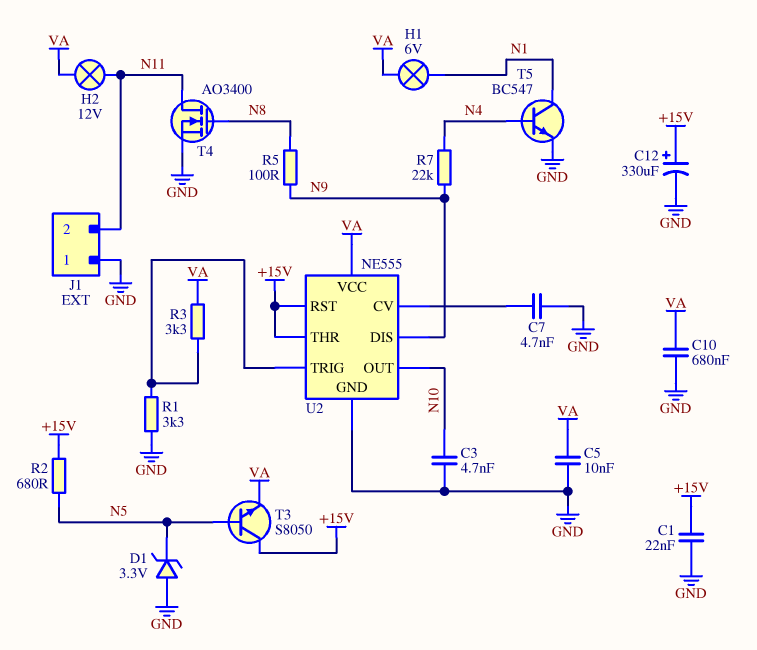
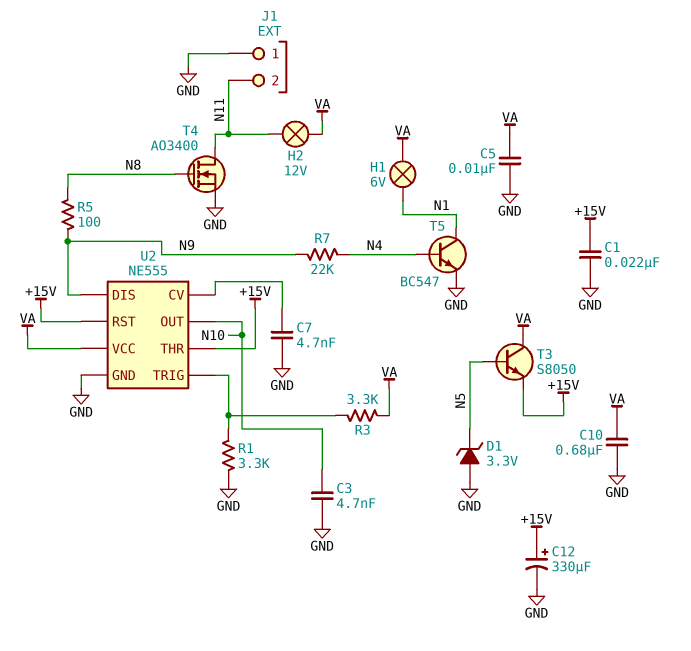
R2: 680 (+15V, N5) -> none
T3: NPN S8050 (B N5, C +15V, E VA) -> NPN S8050 (B N5, C VA, E +15V)

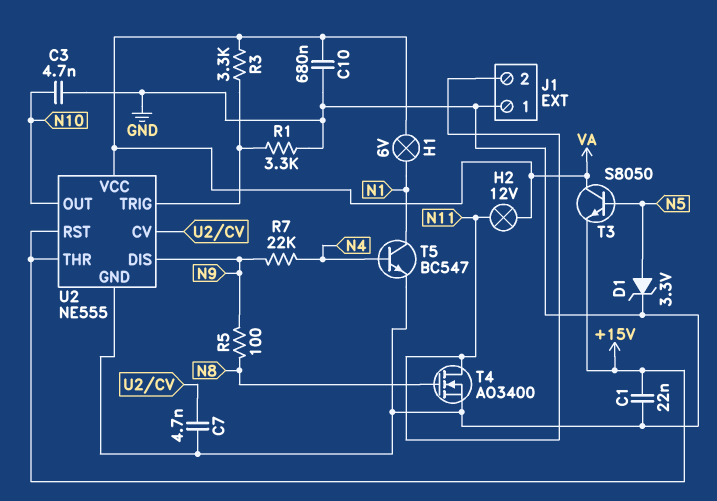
C5: 10nF (GND, VA) -> none
C12: 330uF (plus +15V, minus GND) -> none
D1: zener 3.3V (A GND, K N5) -> zener 3.3V (A N5, K GND)

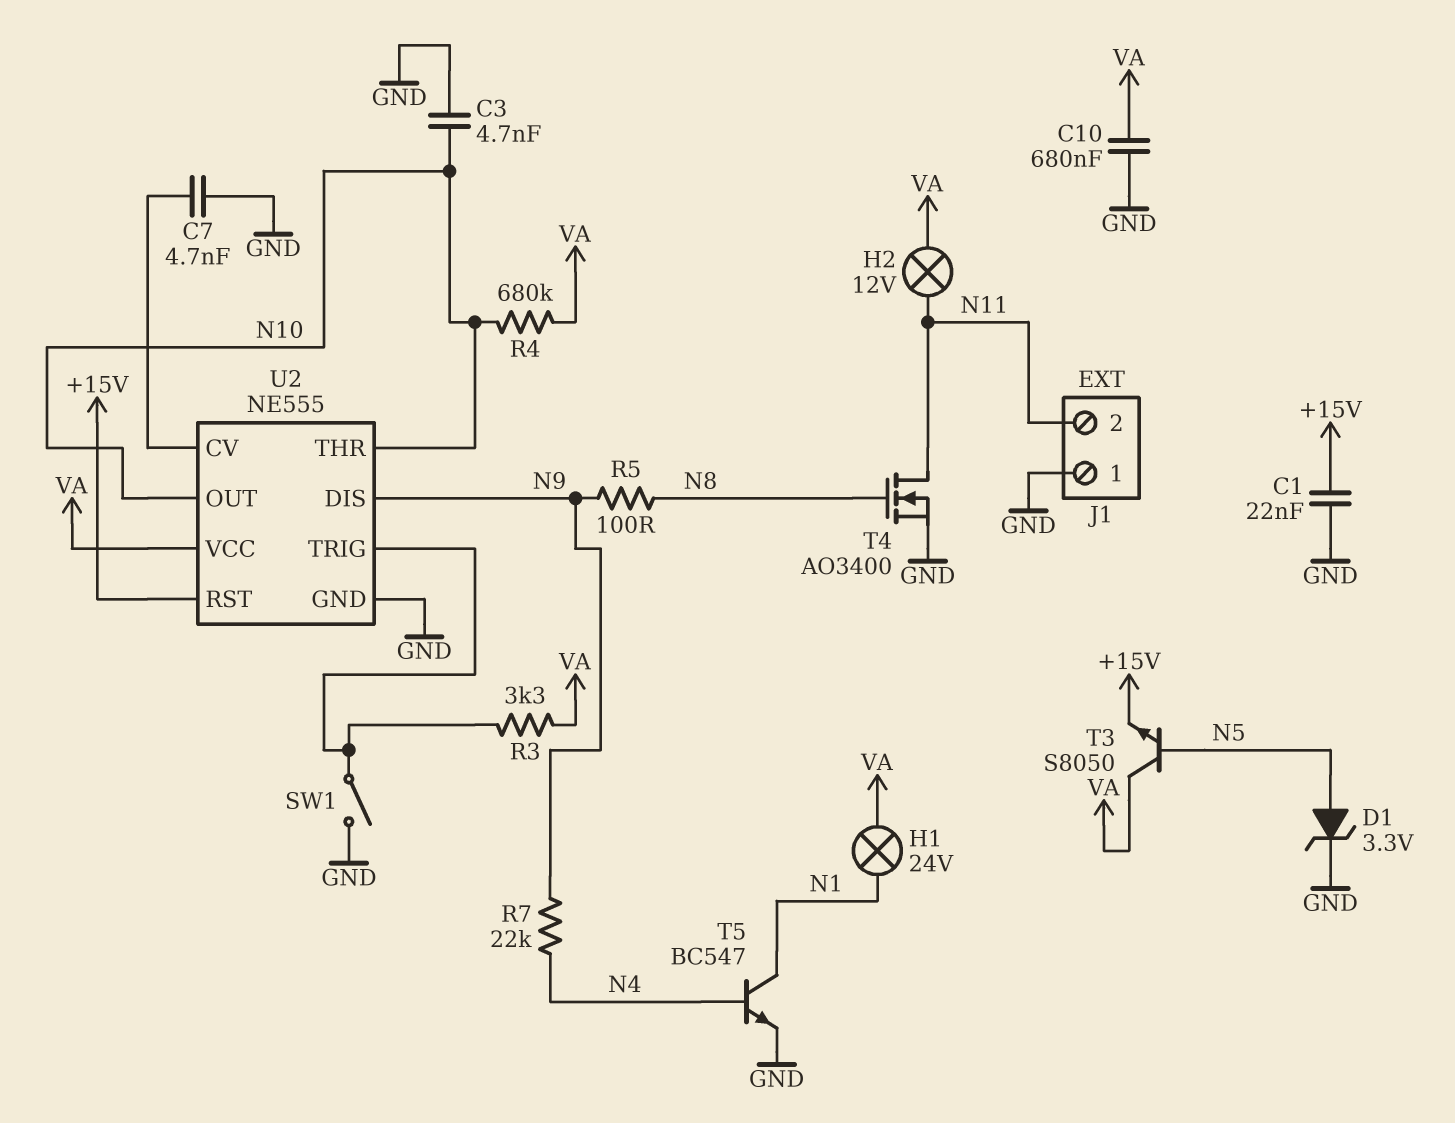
H1: lamp 6V (N1, VA) -> lamp 24V (N1, VA)
R1: 3.3k (GND, U2/TRIG) -> none
R4: none -> 680k (N10, VA)
SW1: none -> switch (GND, U2/TRIG)
U2 pin THR: +15V -> N10

